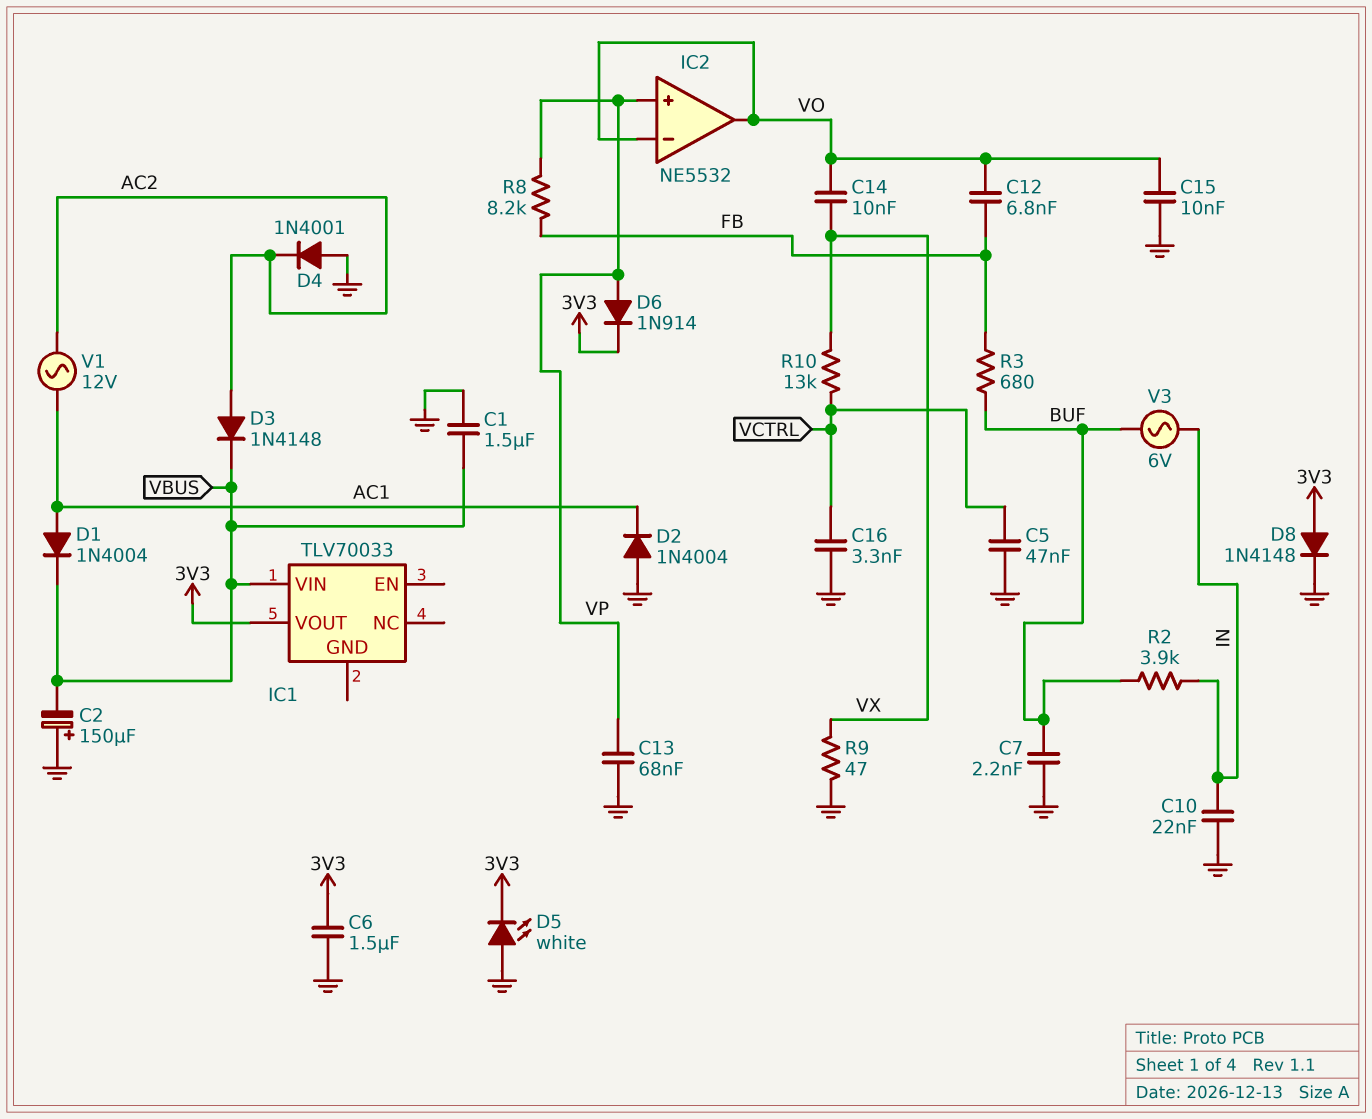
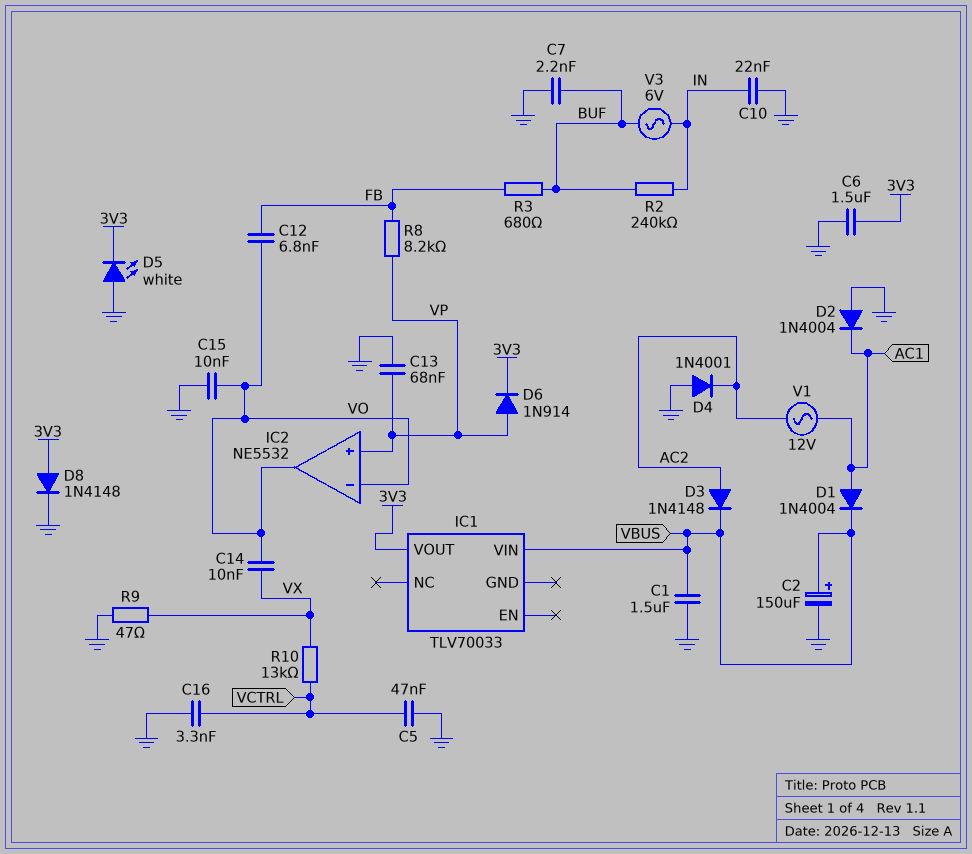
C2: 150uF (plus GND, minus VBUS) -> 150uF (plus VBUS, minus GND)
R2: 3.9k (BUF, IN) -> 240k (BUF, IN)

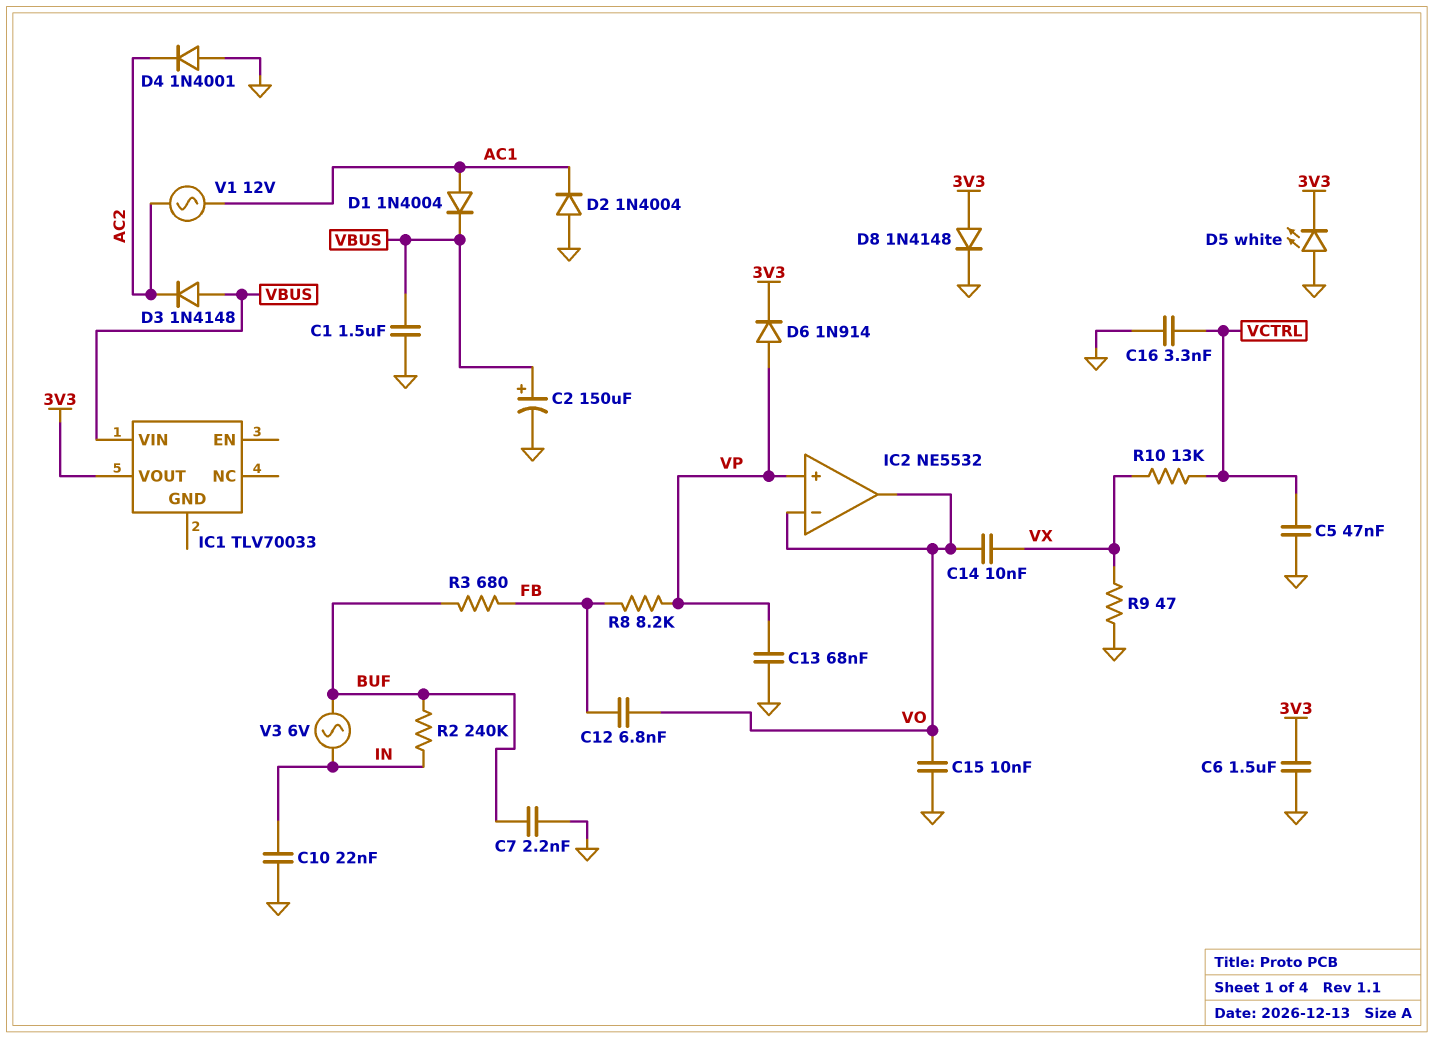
D3: diode 1N4148 (A AC2, K VBUS) -> diode 1N4148 (A VBUS, K AC2)

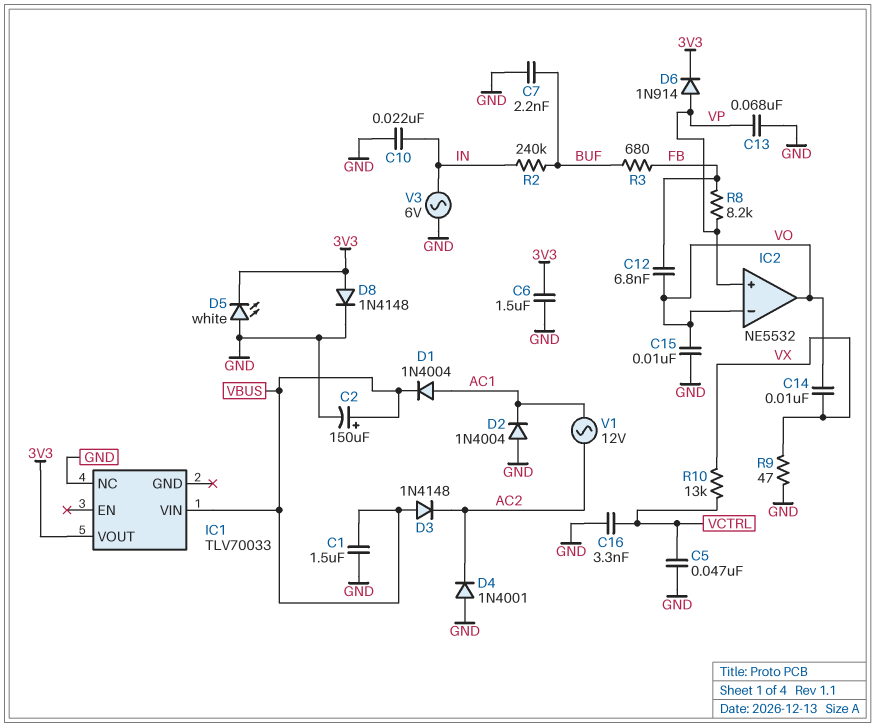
IC1 pin NC: none -> GND
V3: AC 6V (BUF, IN) -> AC 6V (GND, IN)

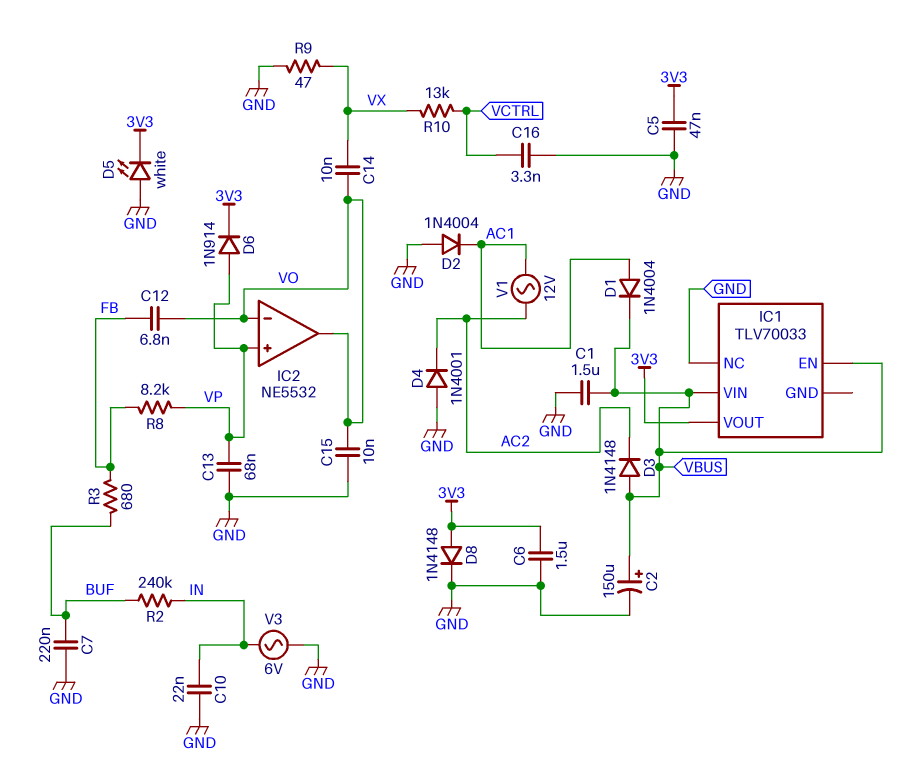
C5: 47nF (GND, VCTRL) -> 47nF (3V3, GND)
C7: 2.2nF (BUF, GND) -> 220nF (BUF, GND)
IC1 pin EN: none -> VBUS

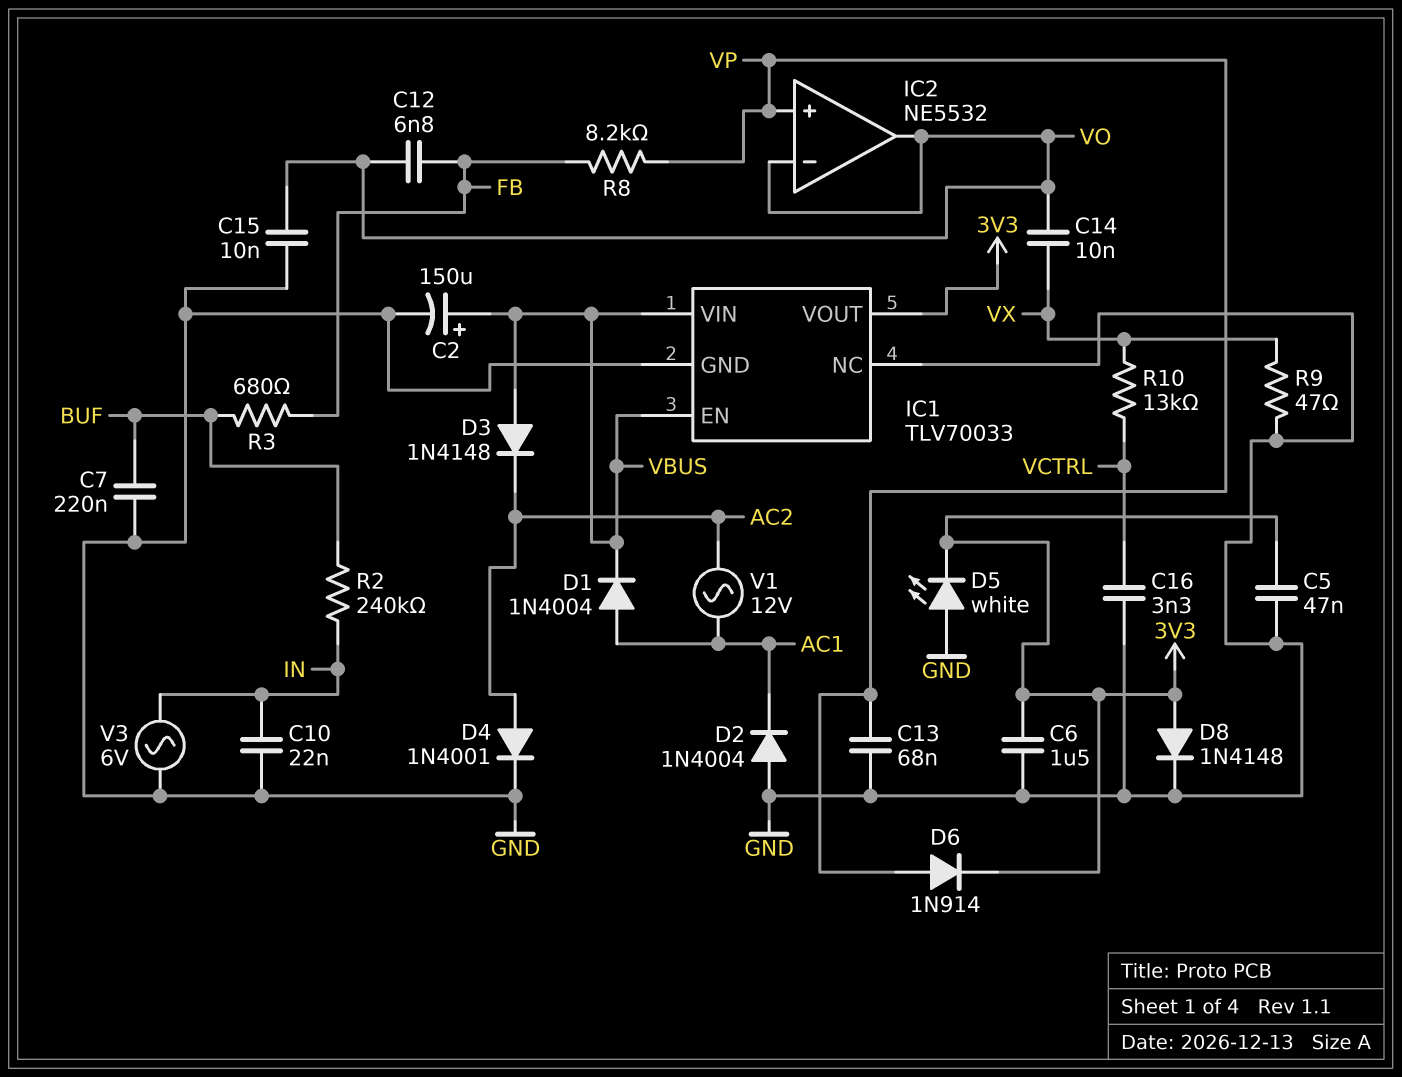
C1: 1.5uF (GND, VBUS) -> none
D4: diode 1N4001 (A GND, K AC2) -> diode 1N4001 (A AC2, K GND)
IC1 pin GND: none -> GND

